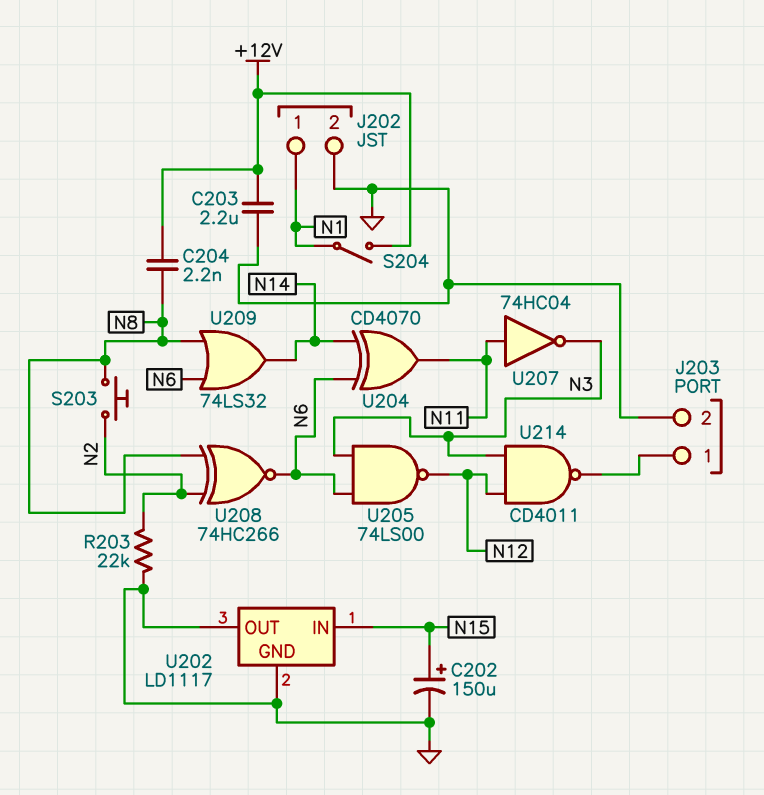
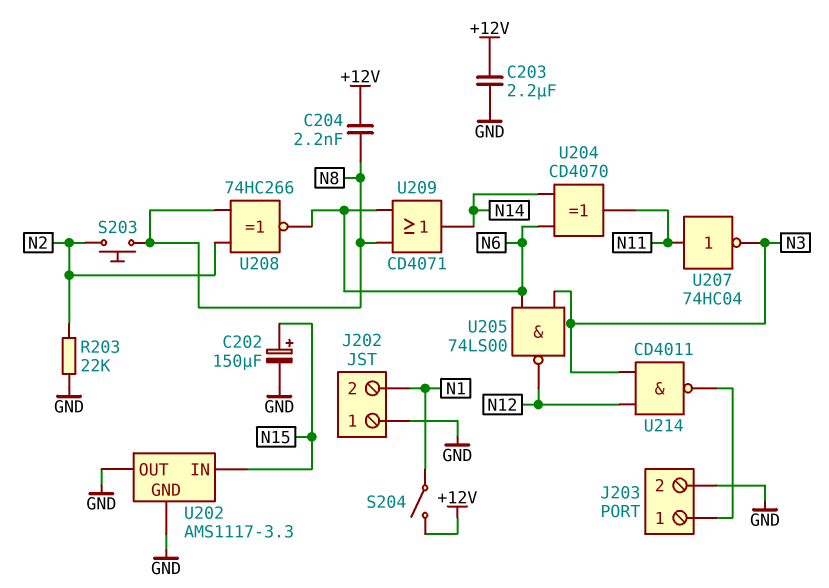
J202 pin 1: N1 -> GND
J202 pin 2: GND -> N1
U202: LD1117 -> AMS1117-3.3
U209: OR 74LS32 (in N6, in N8, out N14) -> OR CD4071 (in N6, in N8, out N14)

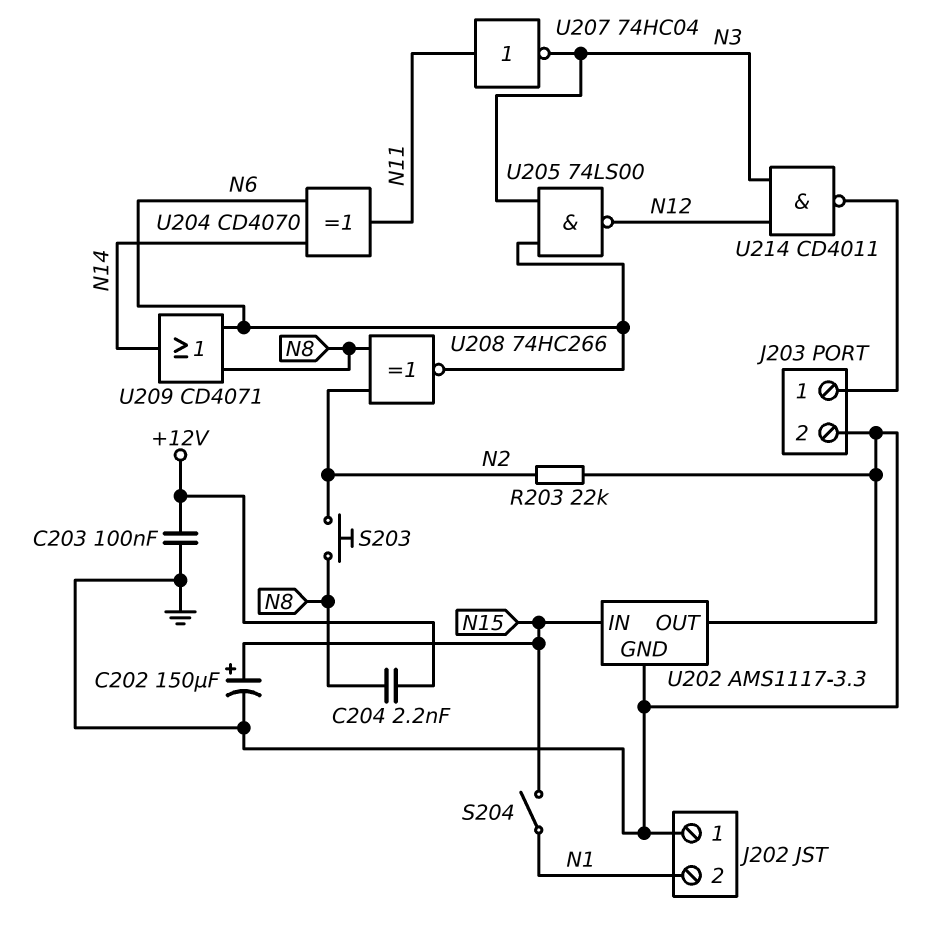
C203: 2.2uF (+12V, GND) -> 100nF (+12V, GND)
S204: switch (+12V, N1) -> switch (N1, N15)

